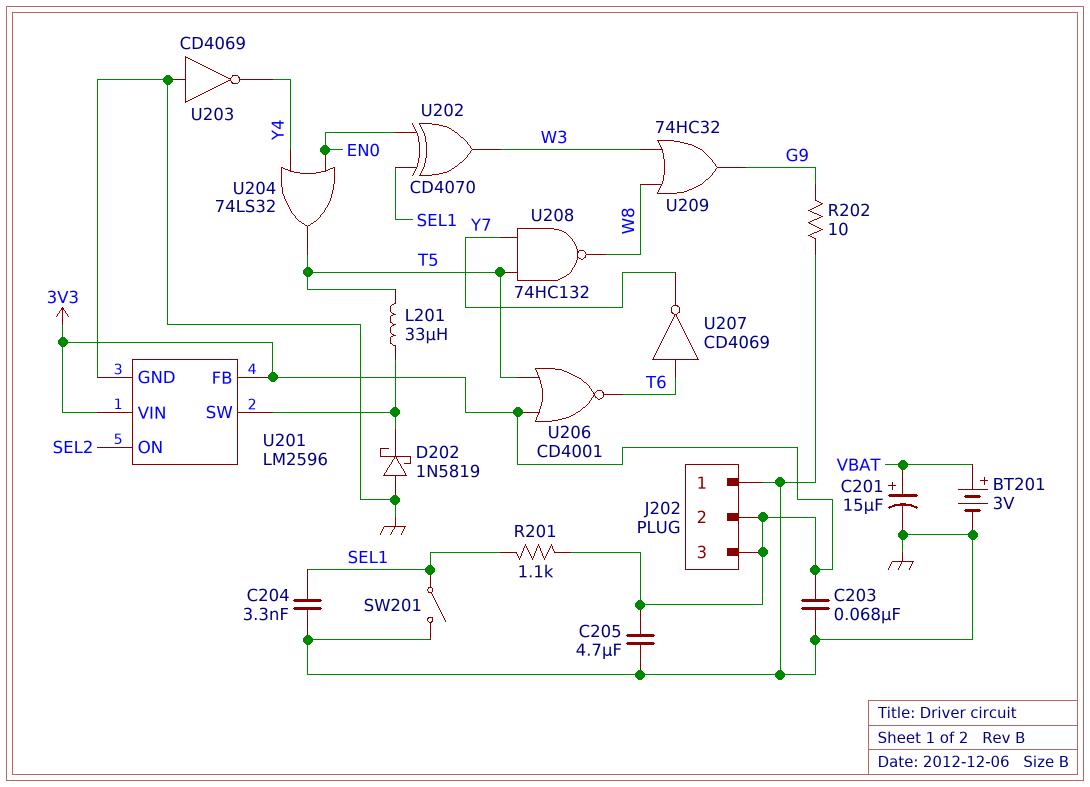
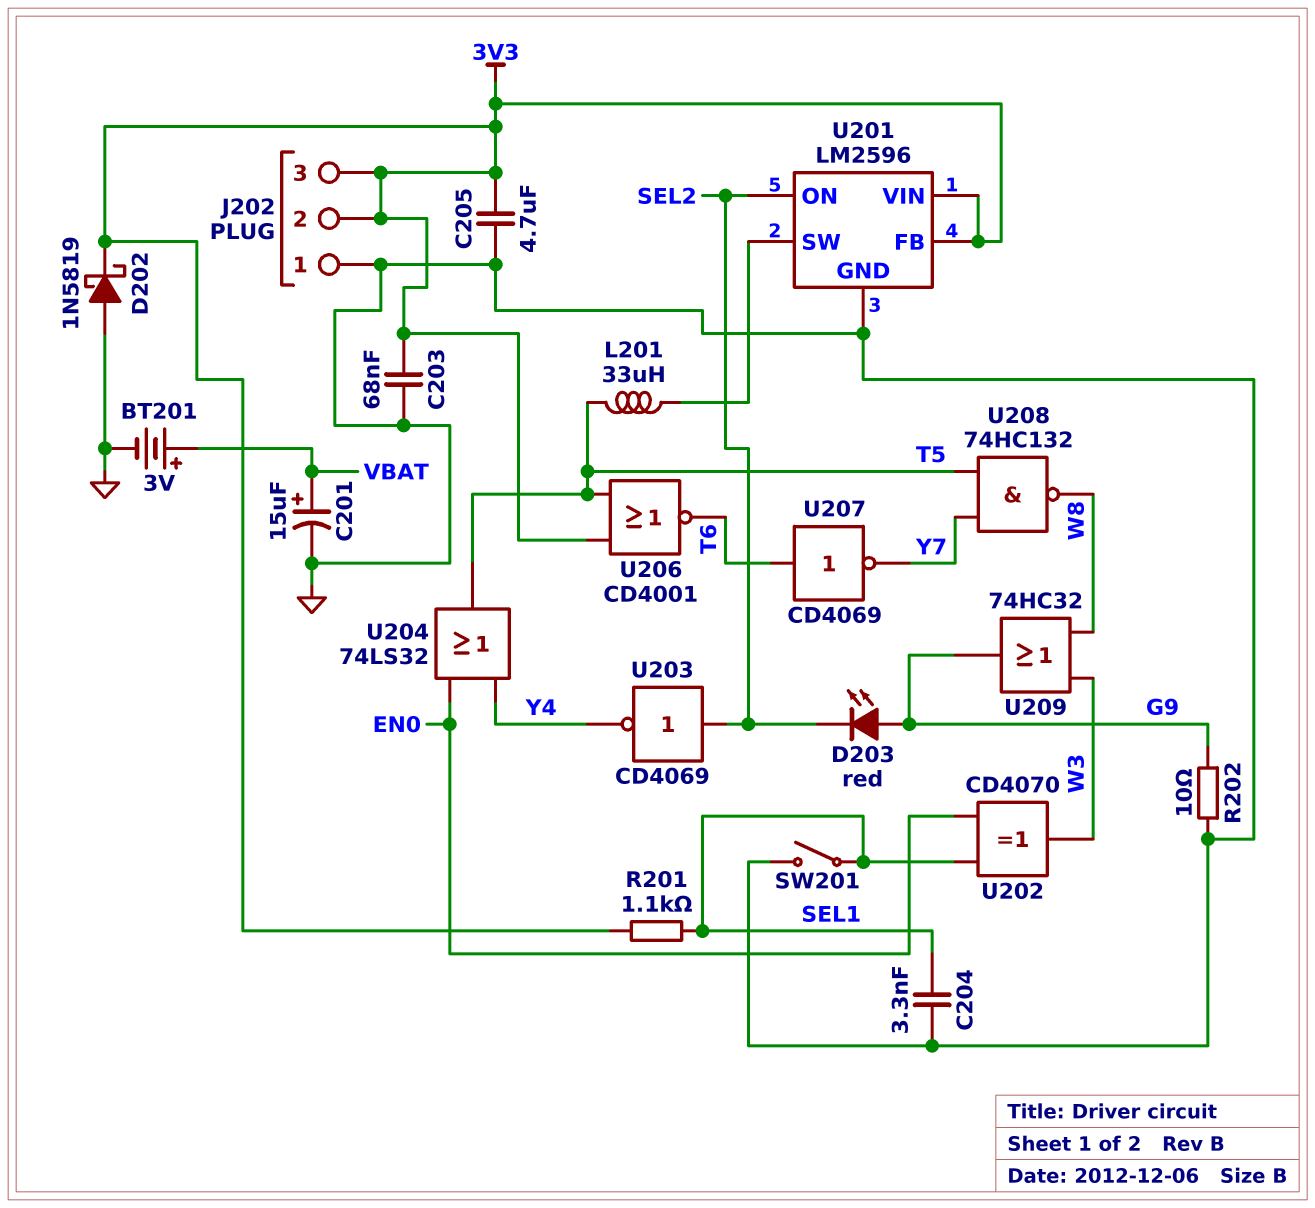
D202: schottky 1N5819 (A GND, K U201/SW) -> schottky 1N5819 (A GND, K 3V3)
D203: none -> LED red (A G9, K SEL2)
U203: NOT CD4069 (in GND, out Y4) -> NOT CD4069 (in SEL2, out Y4)

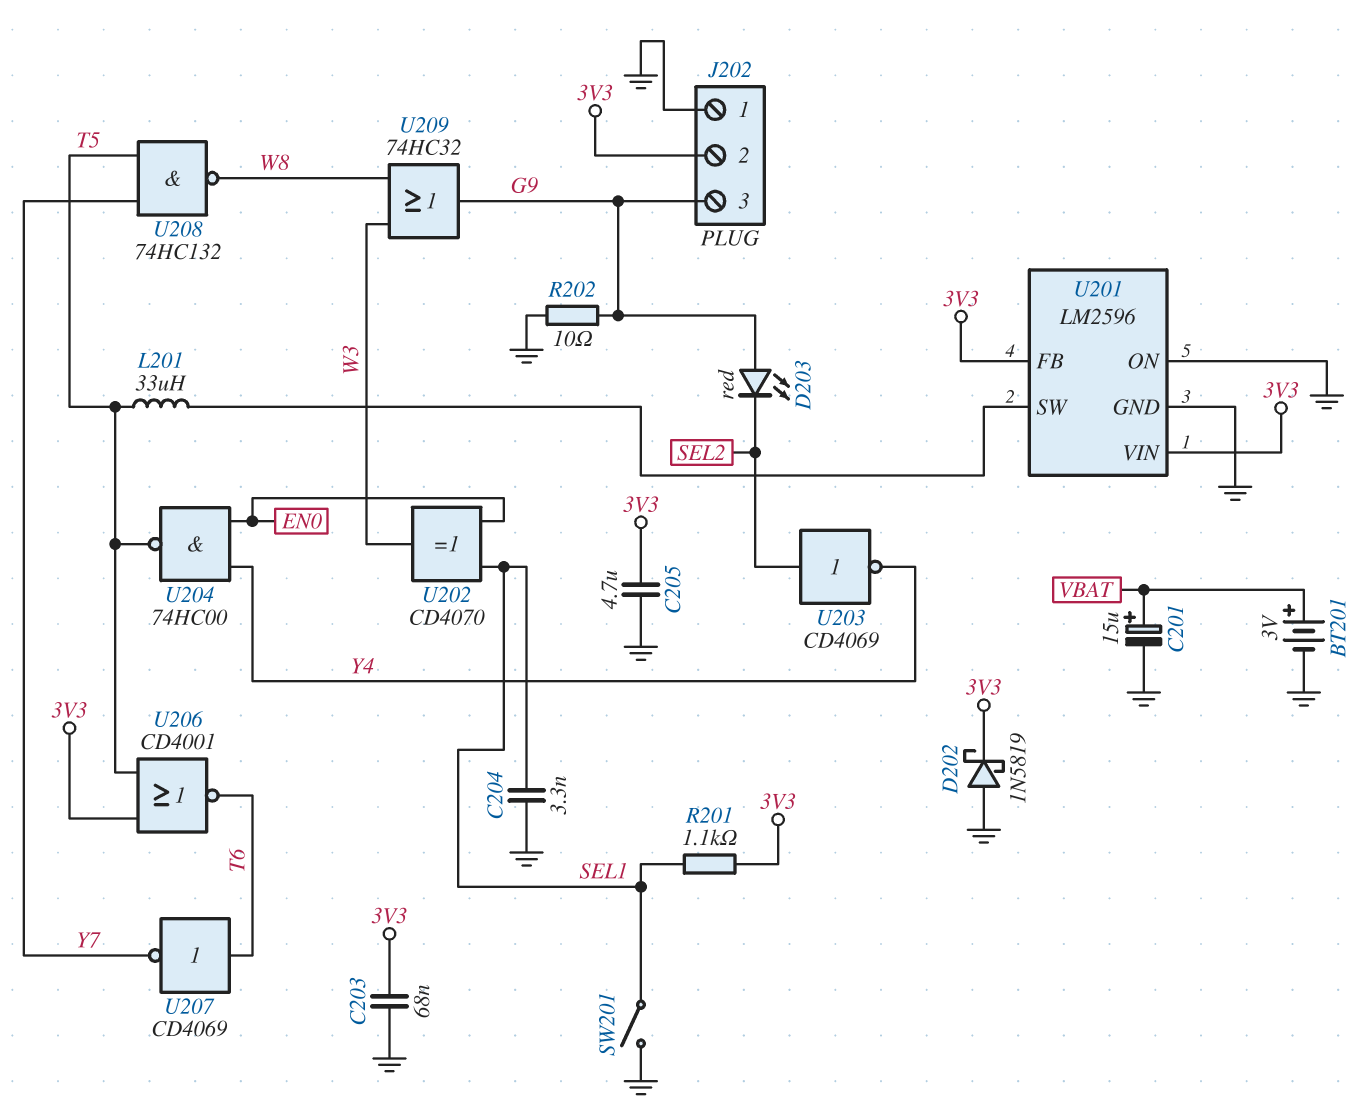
J202 pin 3: 3V3 -> G9
U201 pin ON: SEL2 -> GND
U204: OR 74LS32 (in EN0, in Y4, out T5) -> NAND 74HC00 (in EN0, in Y4, out T5)

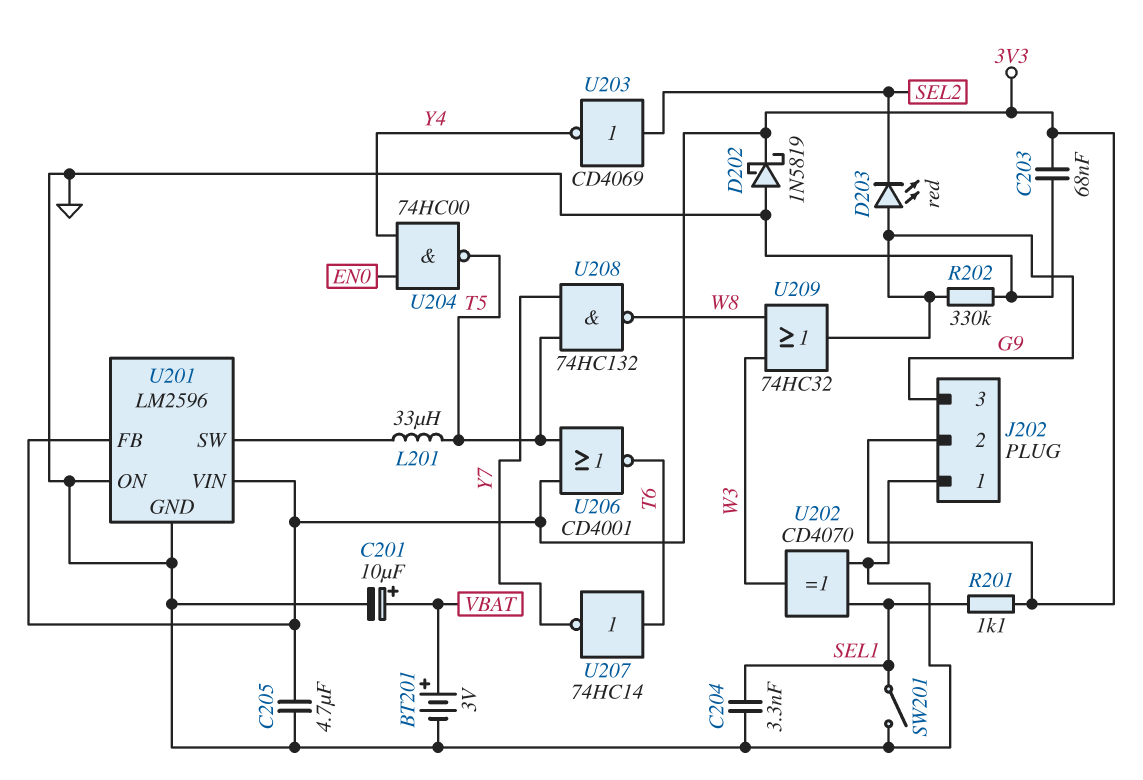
C201: 15uF (plus VBAT, minus GND) -> 10uF (plus VBAT, minus GND)
R202: 10 (G9, GND) -> 330k (G9, GND)
U202: XOR CD4070 (in EN0, in SEL1, out W3) -> XOR CD4070 (in GND, in SEL1, out W3)
U207: NOT CD4069 (in T6, out Y7) -> NOT 74HC14 (in T6, out Y7)

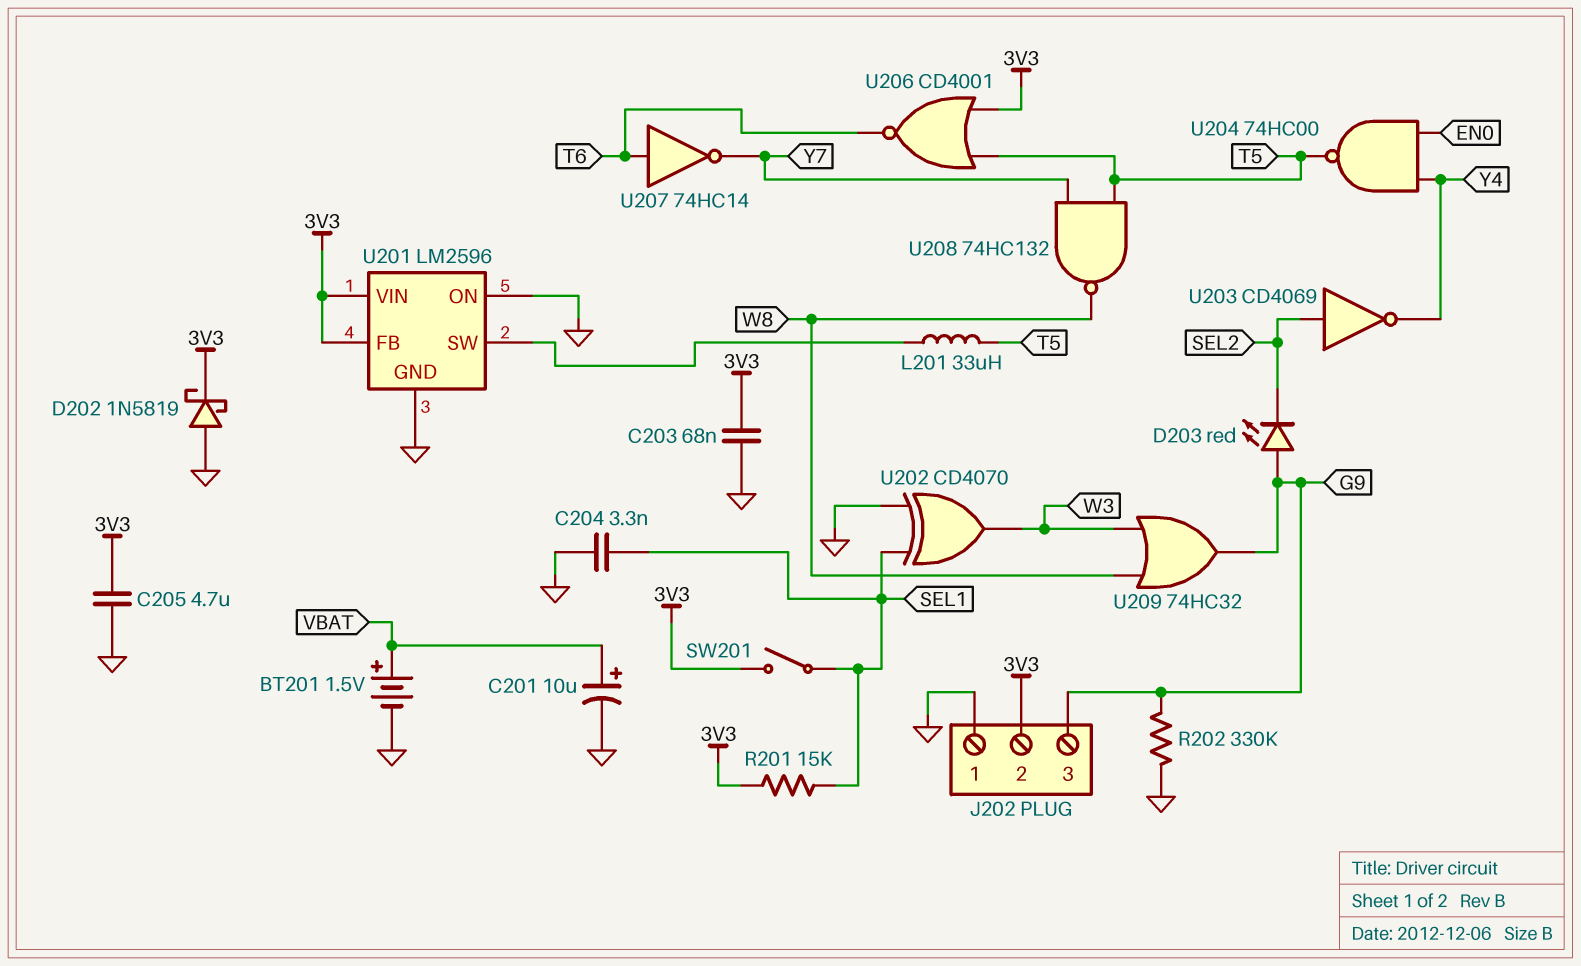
BT201: 3V (plus VBAT, minus GND) -> 1.5V (plus VBAT, minus GND)
R201: 1.1k (3V3, SEL1) -> 15k (3V3, SEL1)
SW201: switch (GND, SEL1) -> switch (3V3, SEL1)

